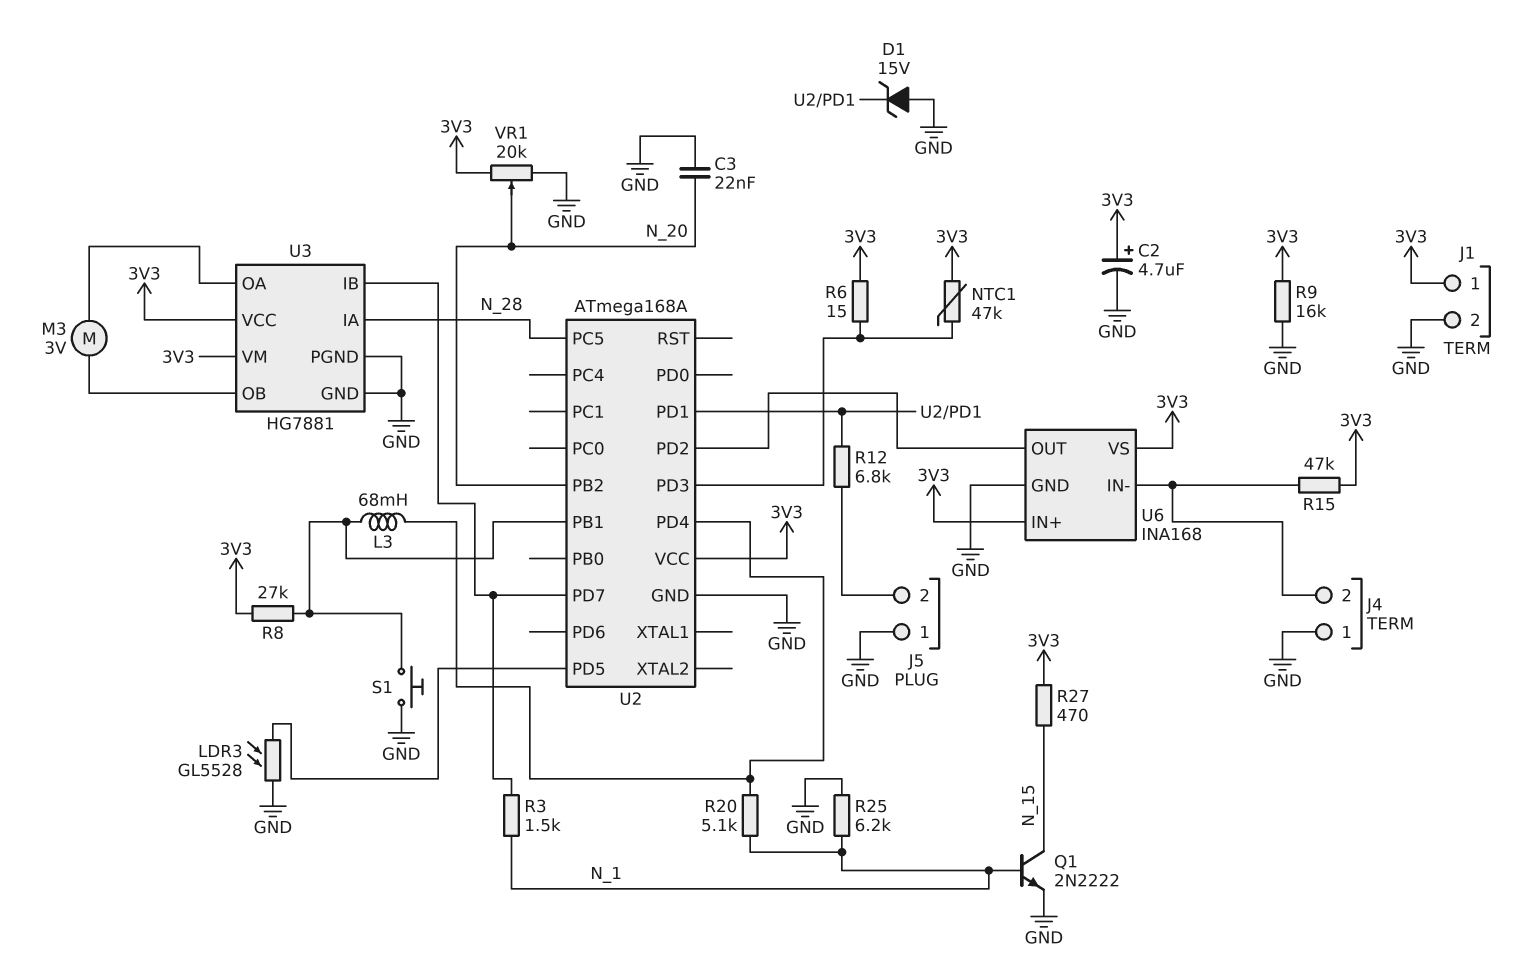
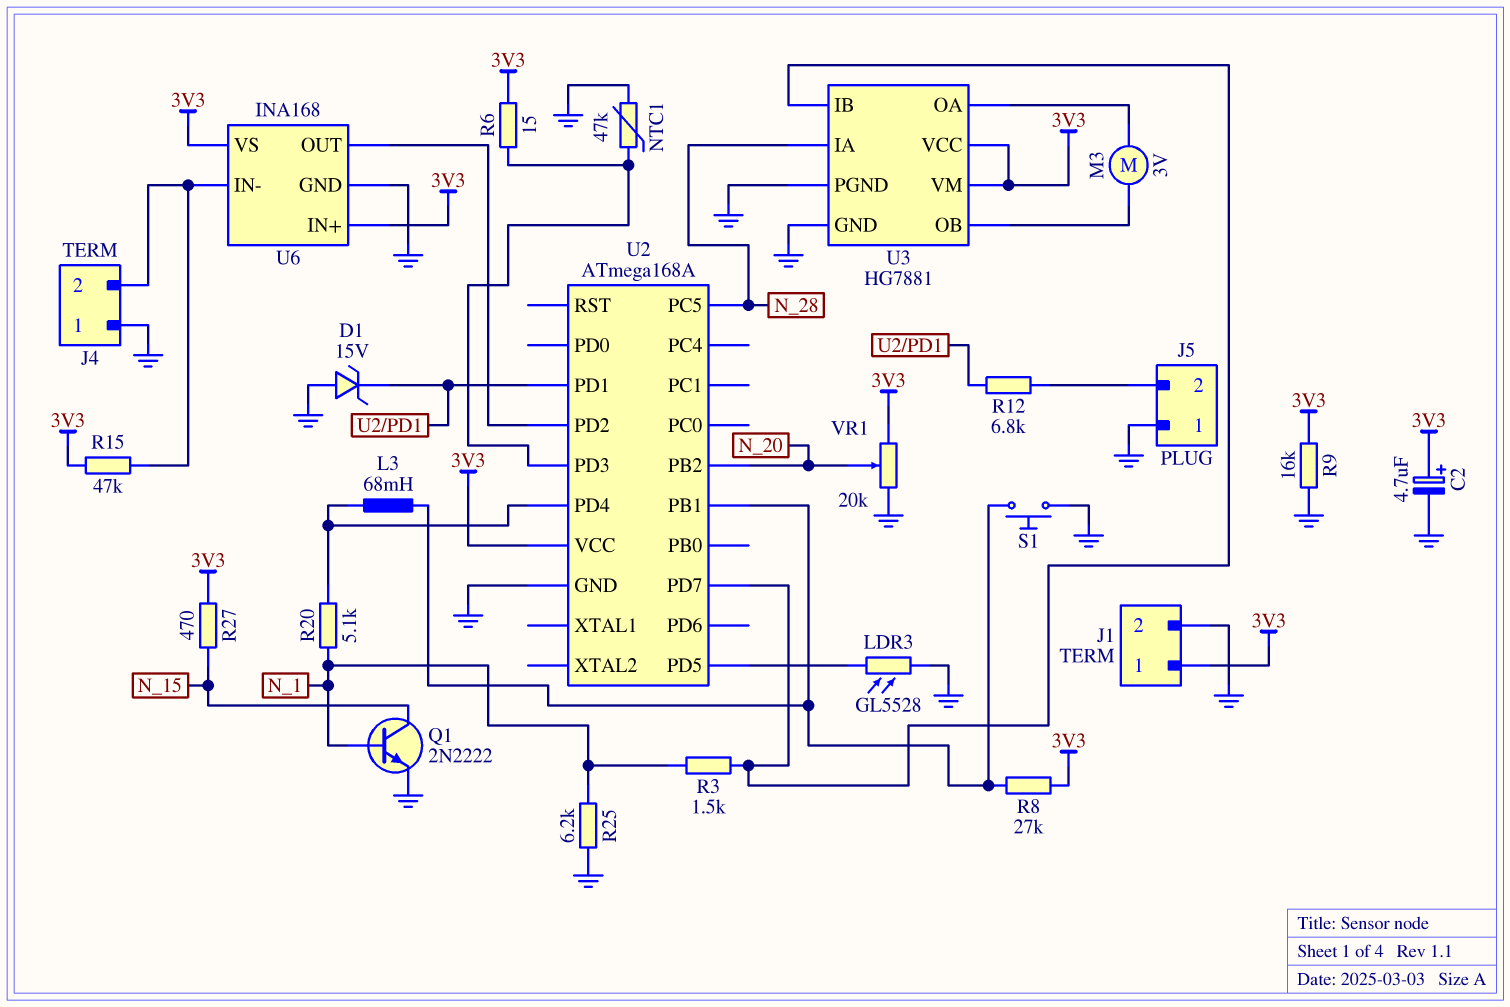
C3: 22nF (GND, N_20) -> none
NTC1: 47k (3V3, U2/PD3) -> 47k (GND, U2/PD3)

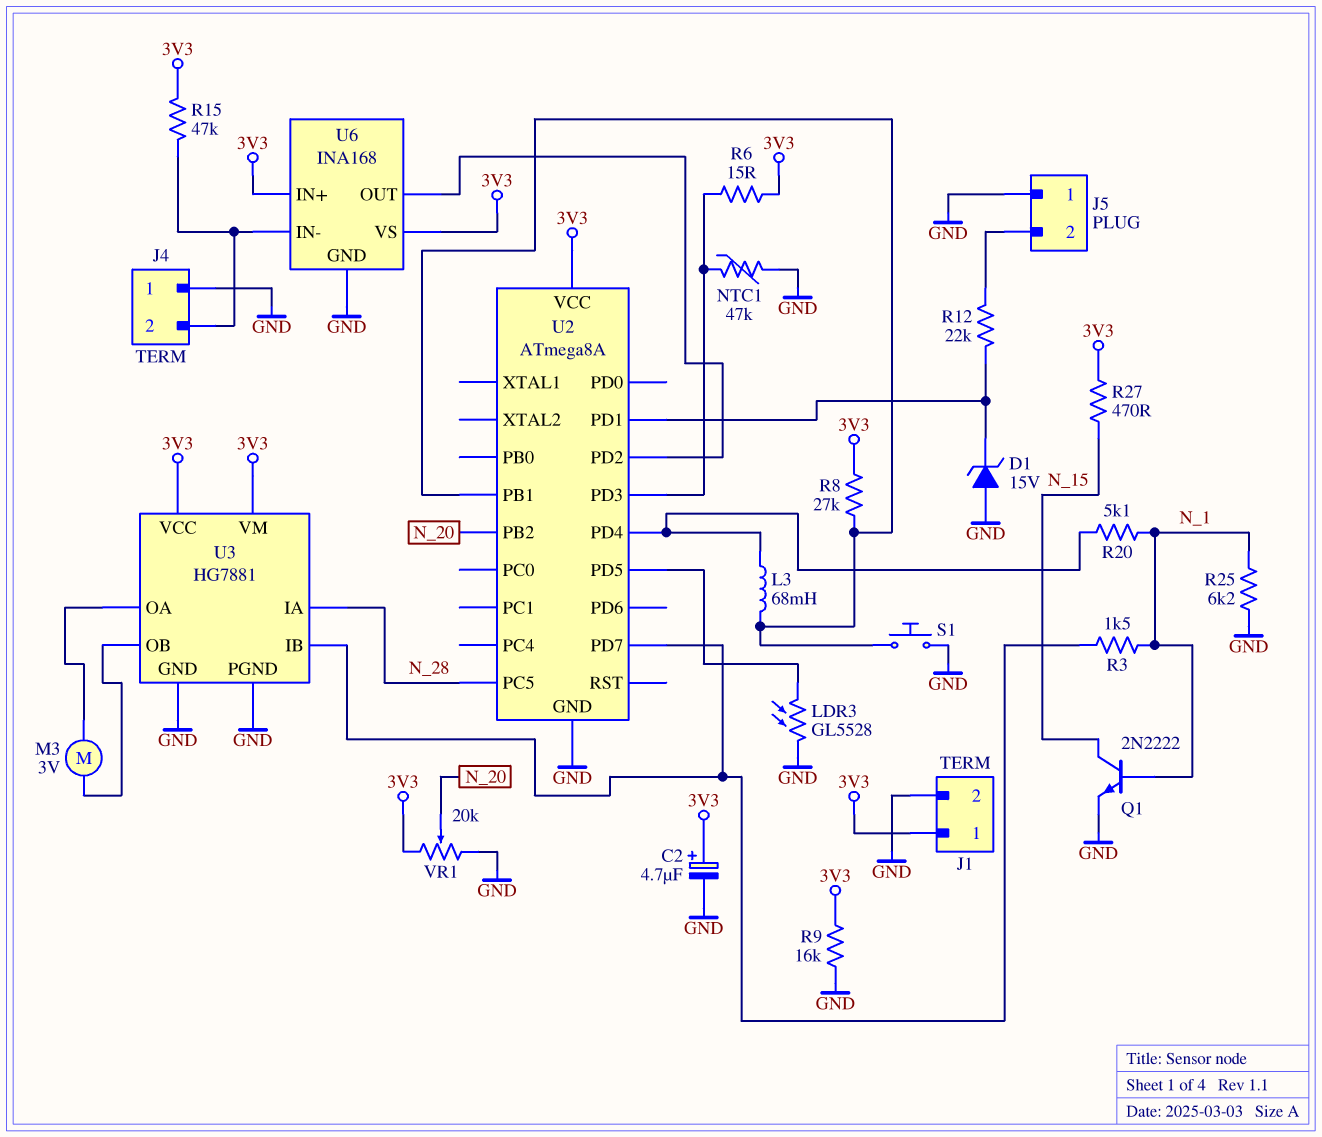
R12: 6.8k (J5/2, U2/PD1) -> 22k (J5/2, U2/PD1)
U2: ATmega168A -> ATmega8A

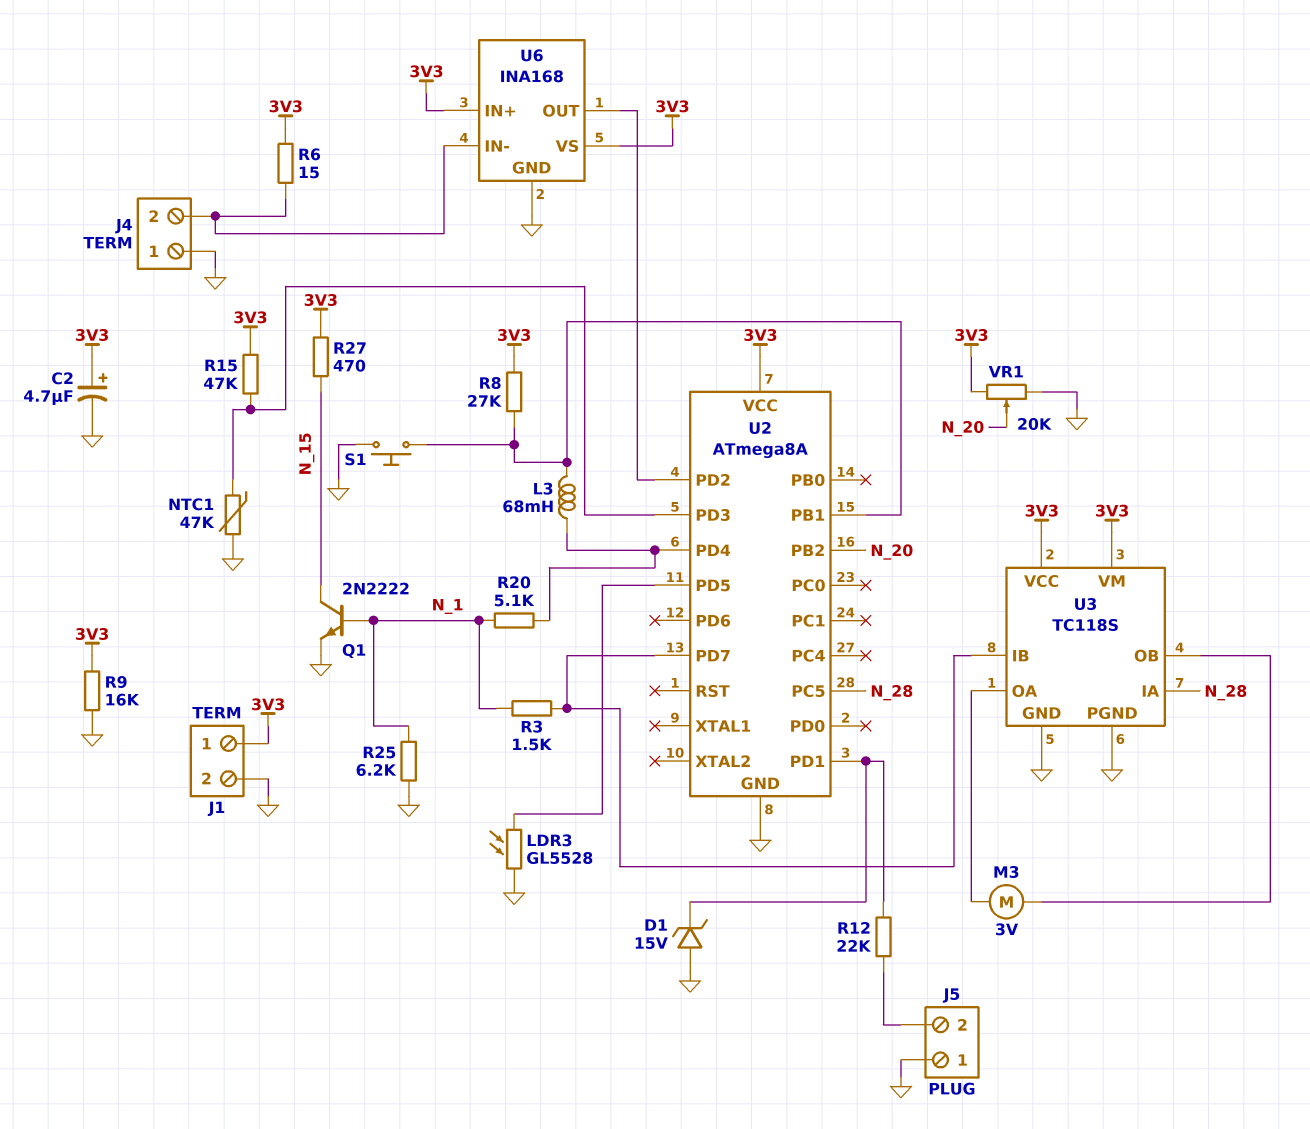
R6: 15 (3V3, U2/PD3) -> 15 (3V3, J4/2)
R15: 47k (3V3, J4/2) -> 47k (3V3, U2/PD3)
U3: HG7881 -> TC118S

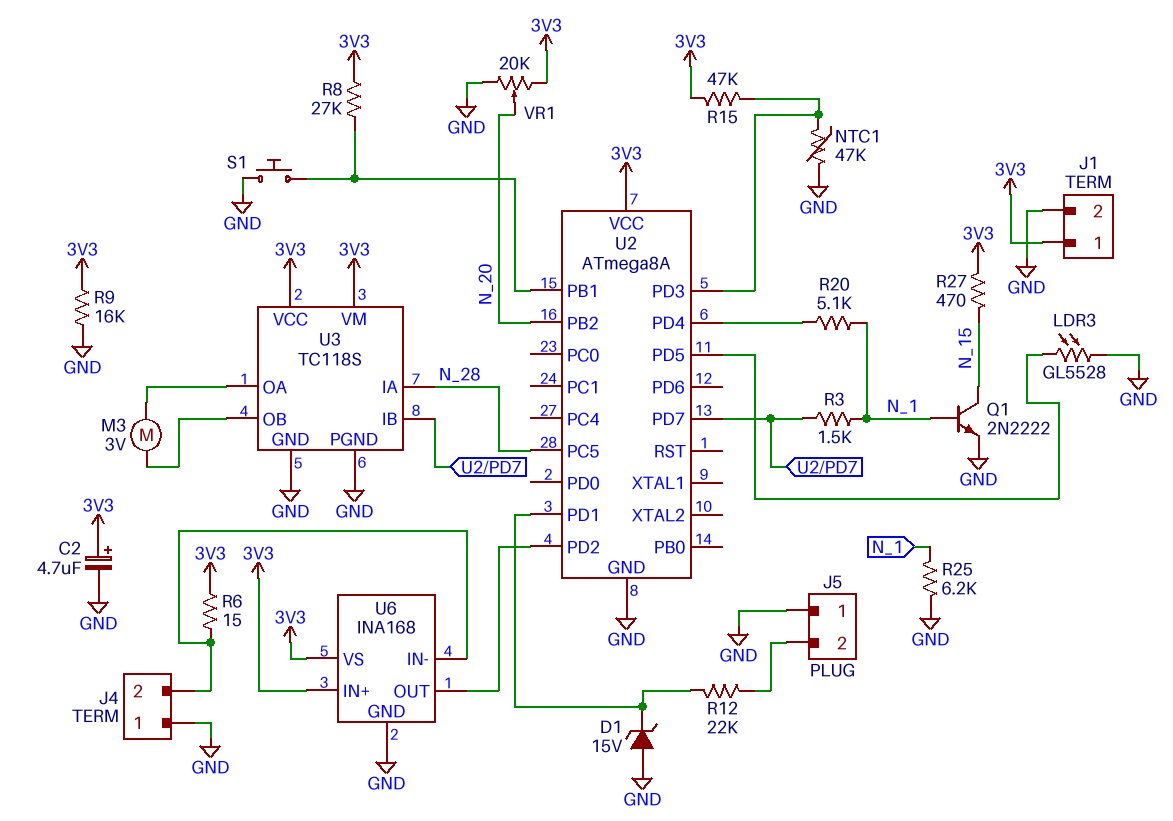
L3: 68mH (U2/PB1, U2/PD4) -> none

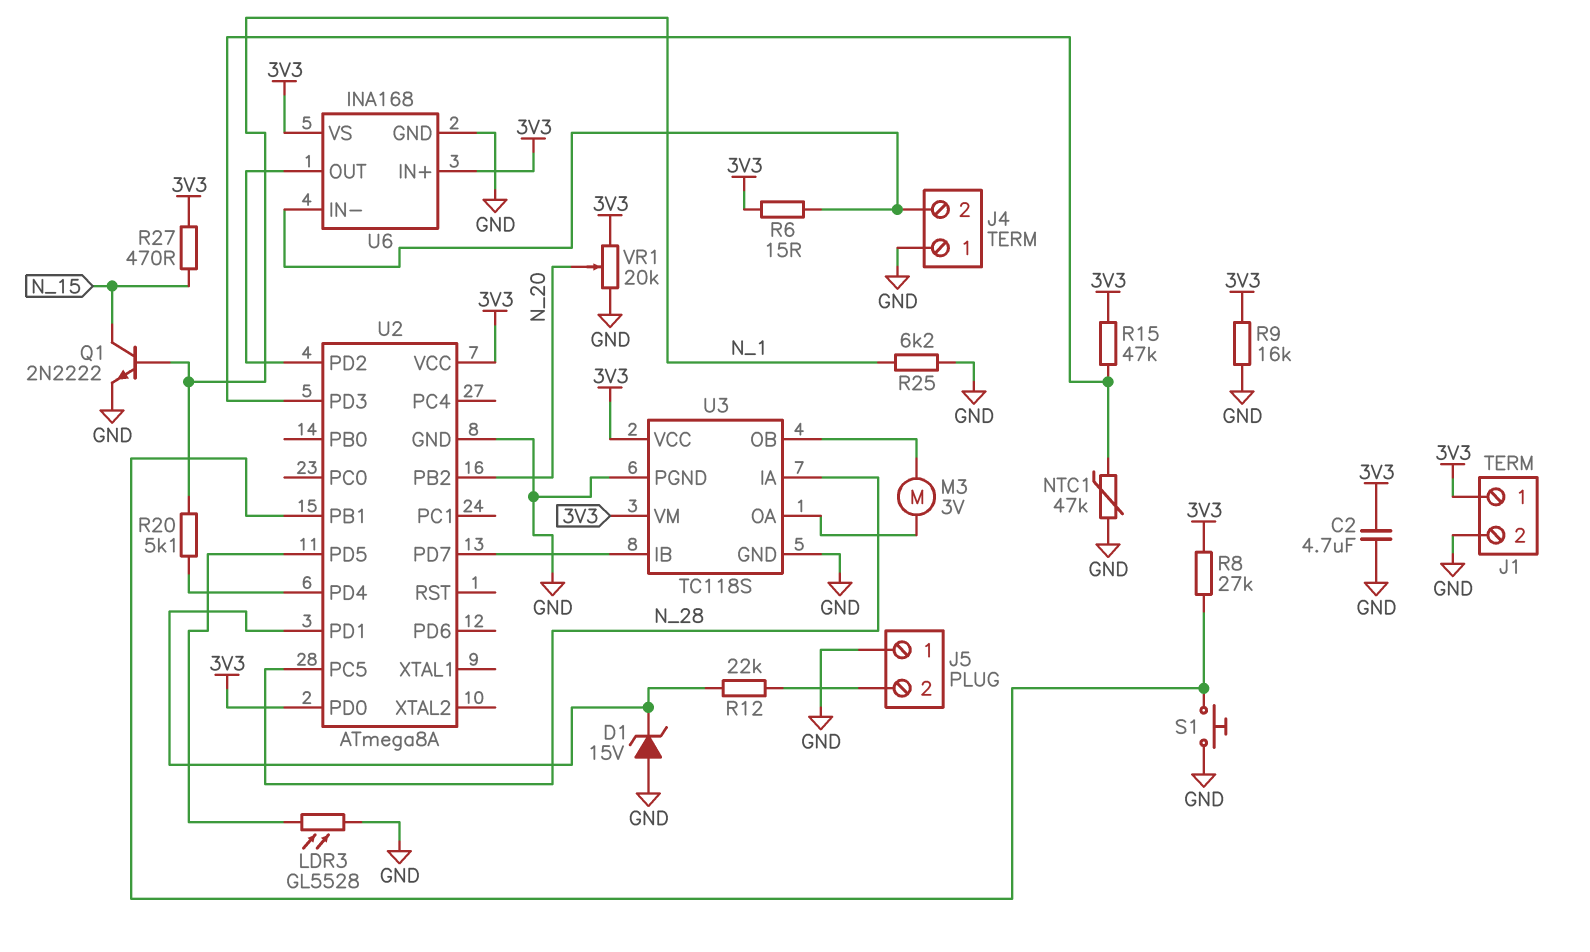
C2: 4.7uF (plus 3V3, minus GND) -> 4.7uF (3V3, GND)
R3: 1.5k (N_1, U2/PD7) -> none
U2 pin PD0: none -> 3V3

